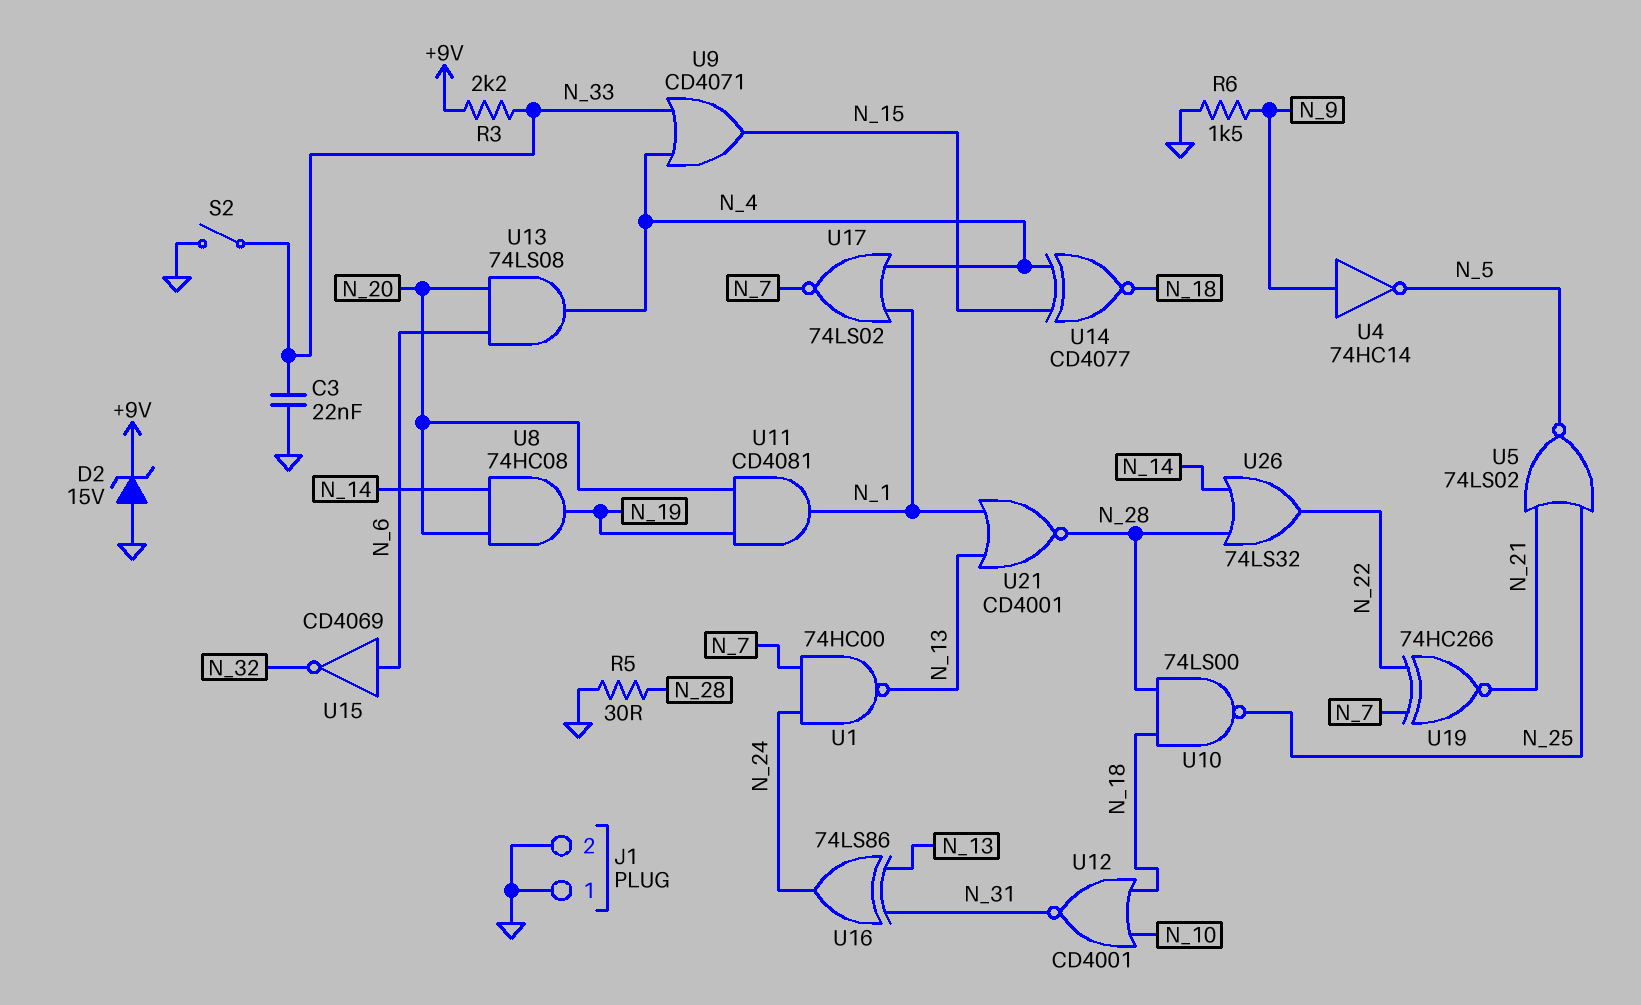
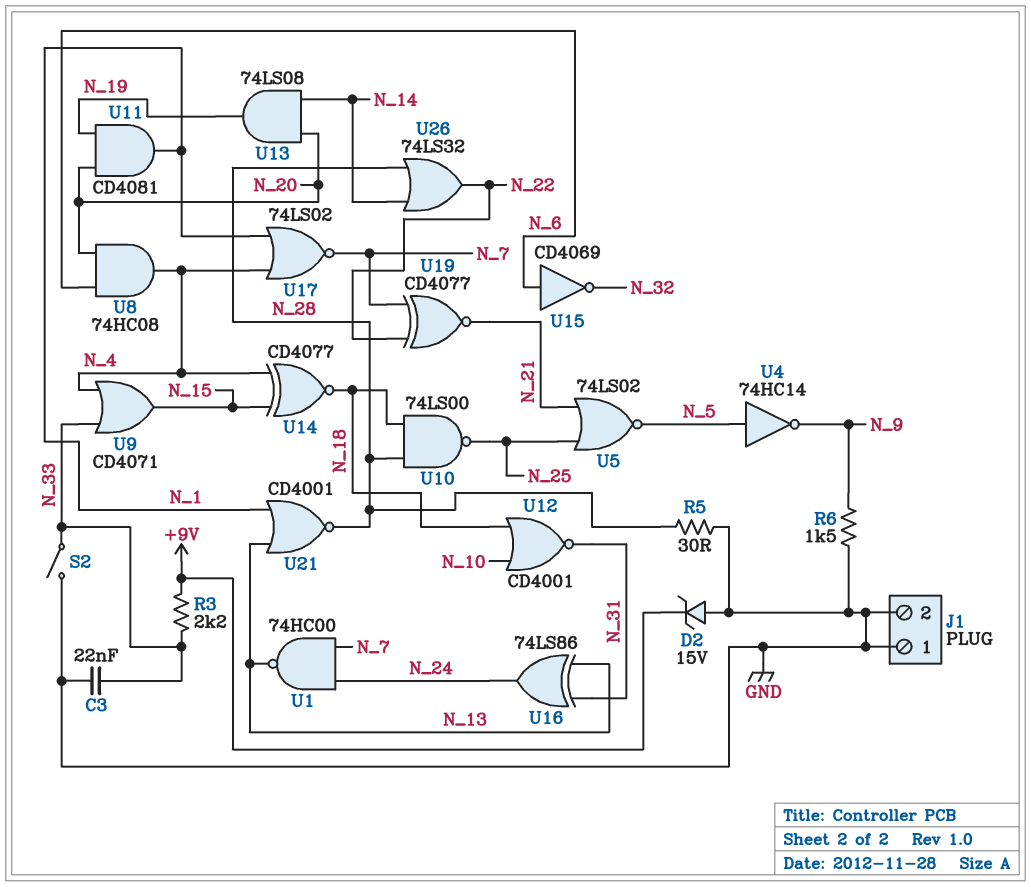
U4: NOT 74HC14 (in N_9, out N_5) -> NOT 74HC14 (in N_5, out N_9)
U8: AND 74HC08 (in N_14, in N_20, out N_19) -> AND 74HC08 (in N_6, in N_20, out N_4)
U13: AND 74LS08 (in N_6, in N_20, out N_4) -> AND 74LS08 (in N_14, in N_20, out N_19)
U19: XNOR 74HC266 (in N_7, in N_22, out N_21) -> XNOR CD4077 (in N_7, in N_22, out N_21)

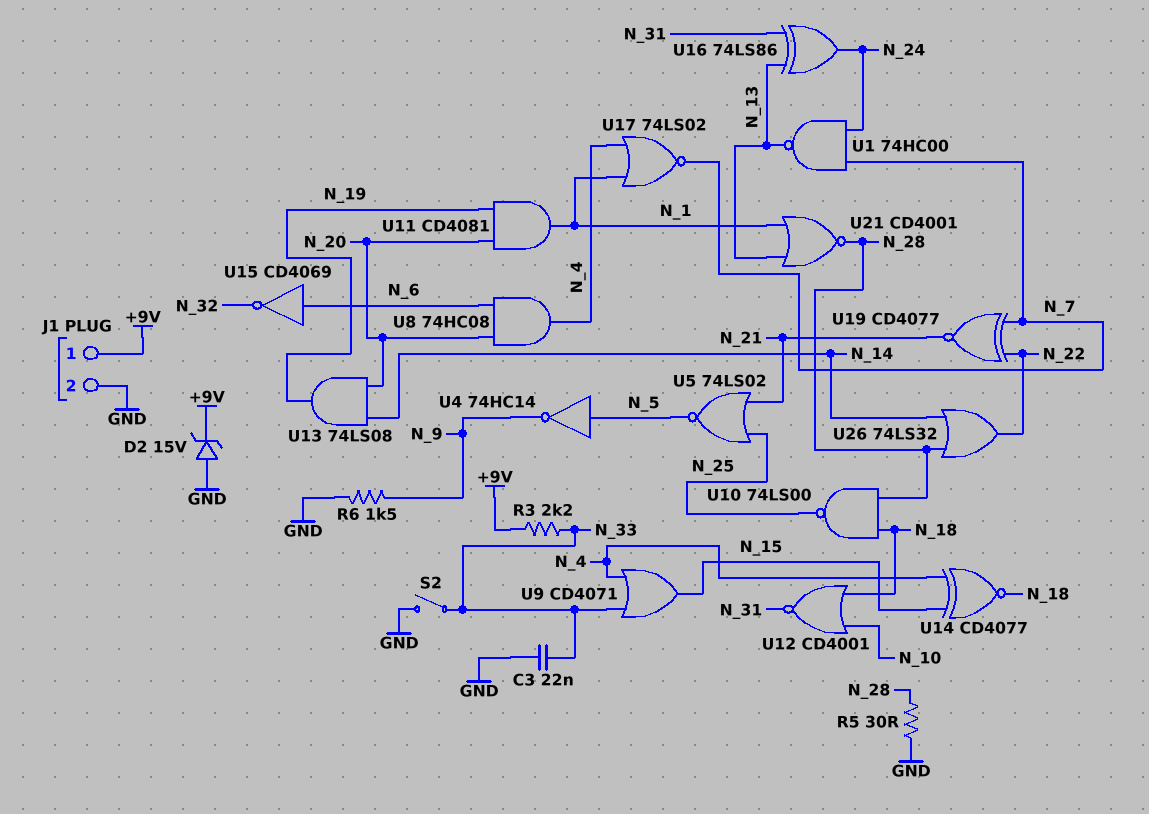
J1 pin 1: GND -> +9V

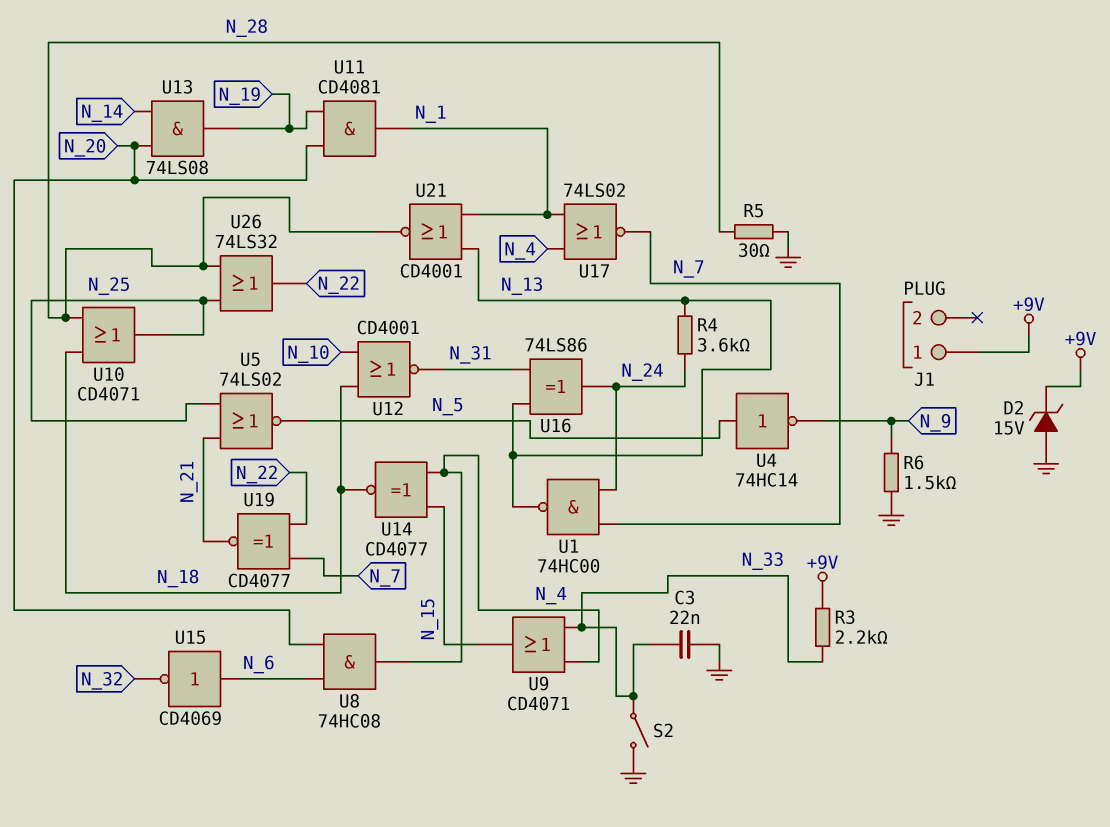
J1 pin 2: GND -> none
R4: none -> 3.6k (N_13, N_24)
U10: NAND 74LS00 (in N_18, in N_28, out N_25) -> OR CD4071 (in N_18, in N_28, out N_25)
U26: OR 74LS32 (in N_14, in N_28, out N_22) -> OR 74LS32 (in N_25, in N_28, out N_22)

